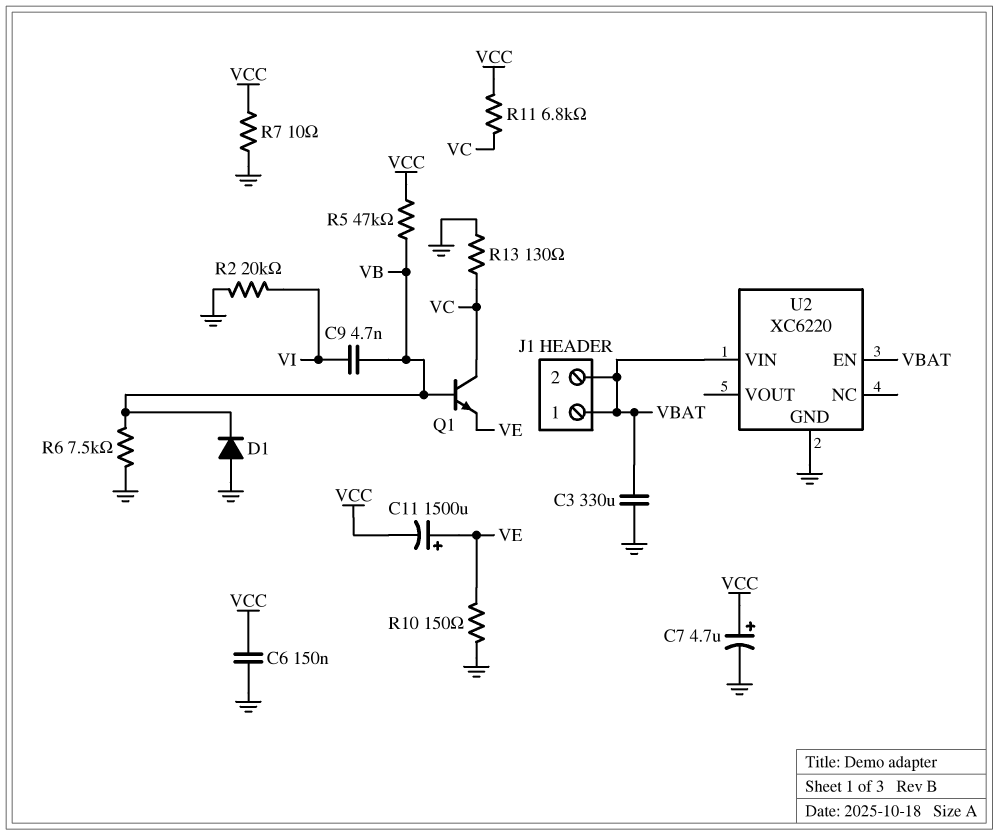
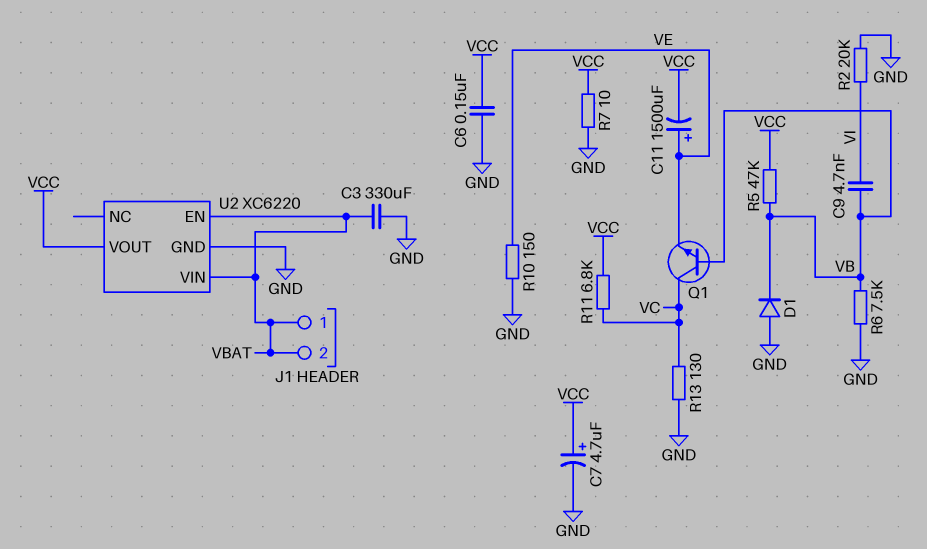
U2 pin VOUT: none -> VCC

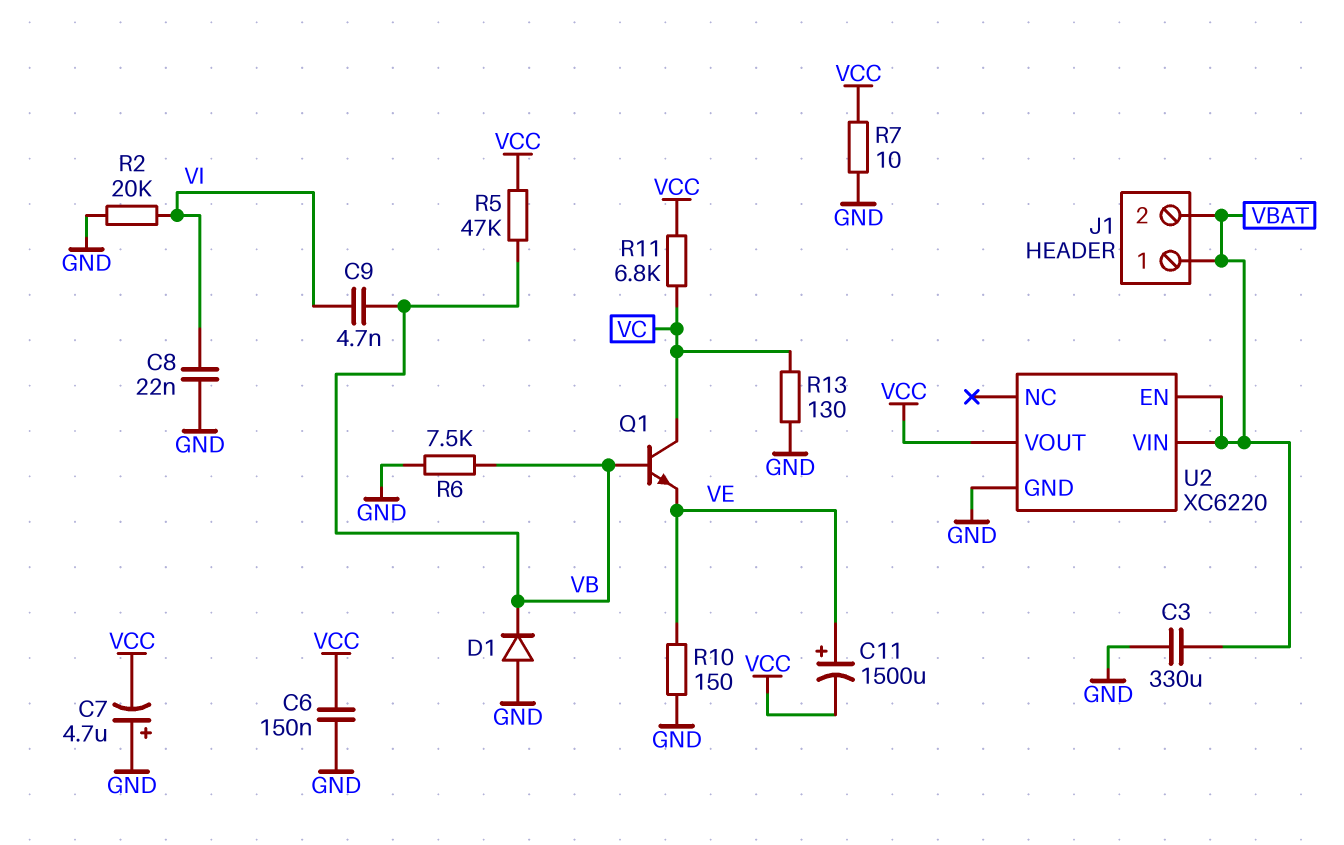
C7: 4.7uF (plus VCC, minus GND) -> 4.7uF (plus GND, minus VCC)
C8: none -> 22nF (GND, VI)

